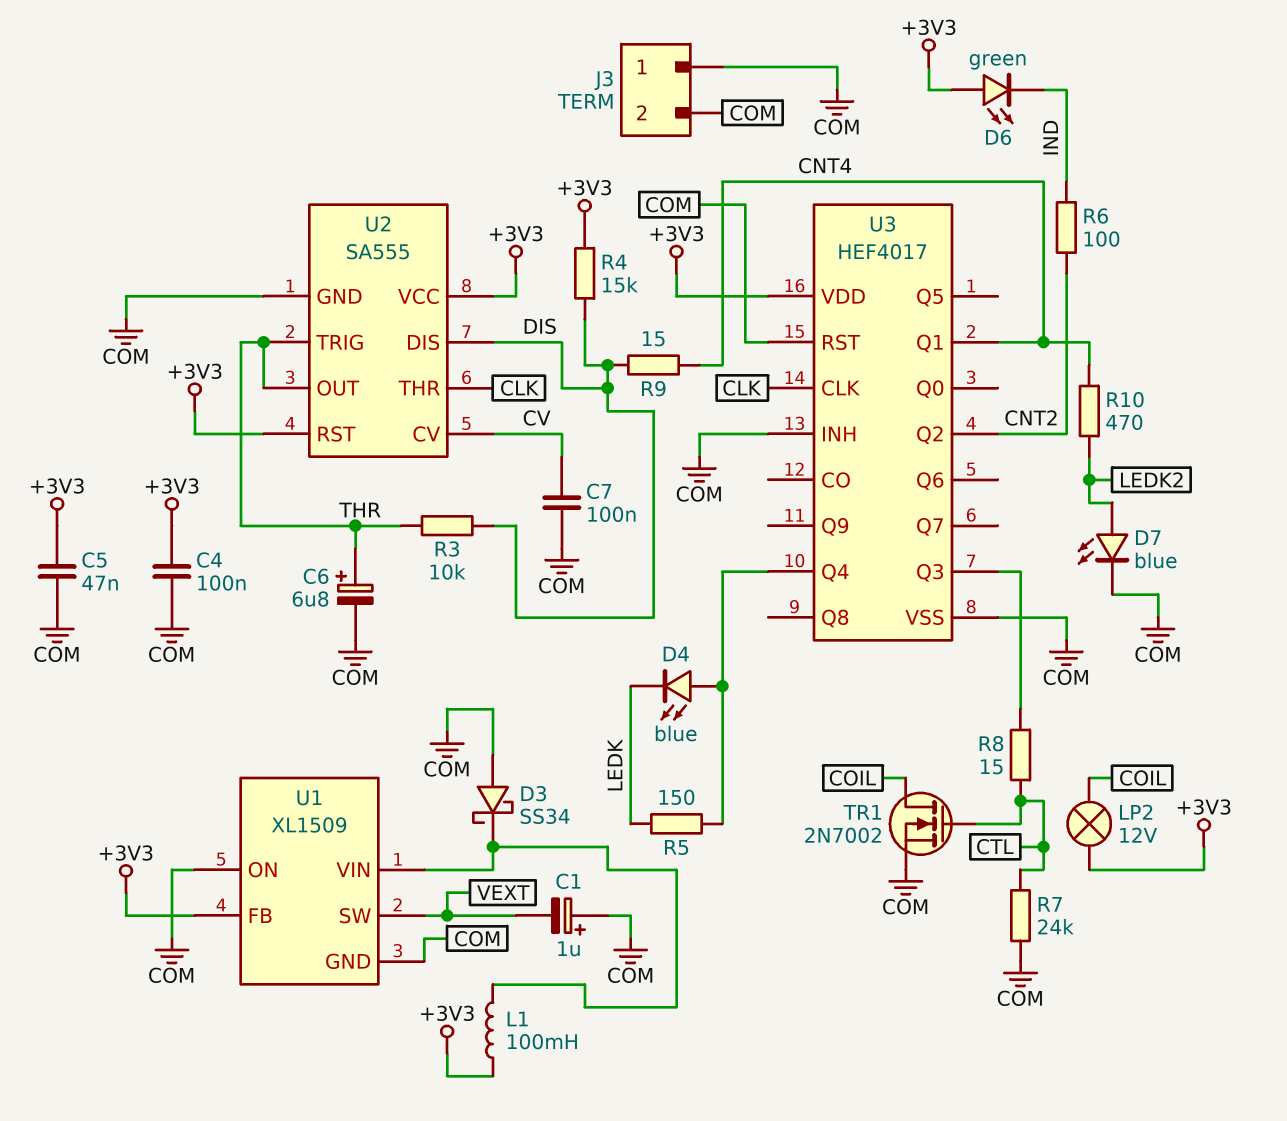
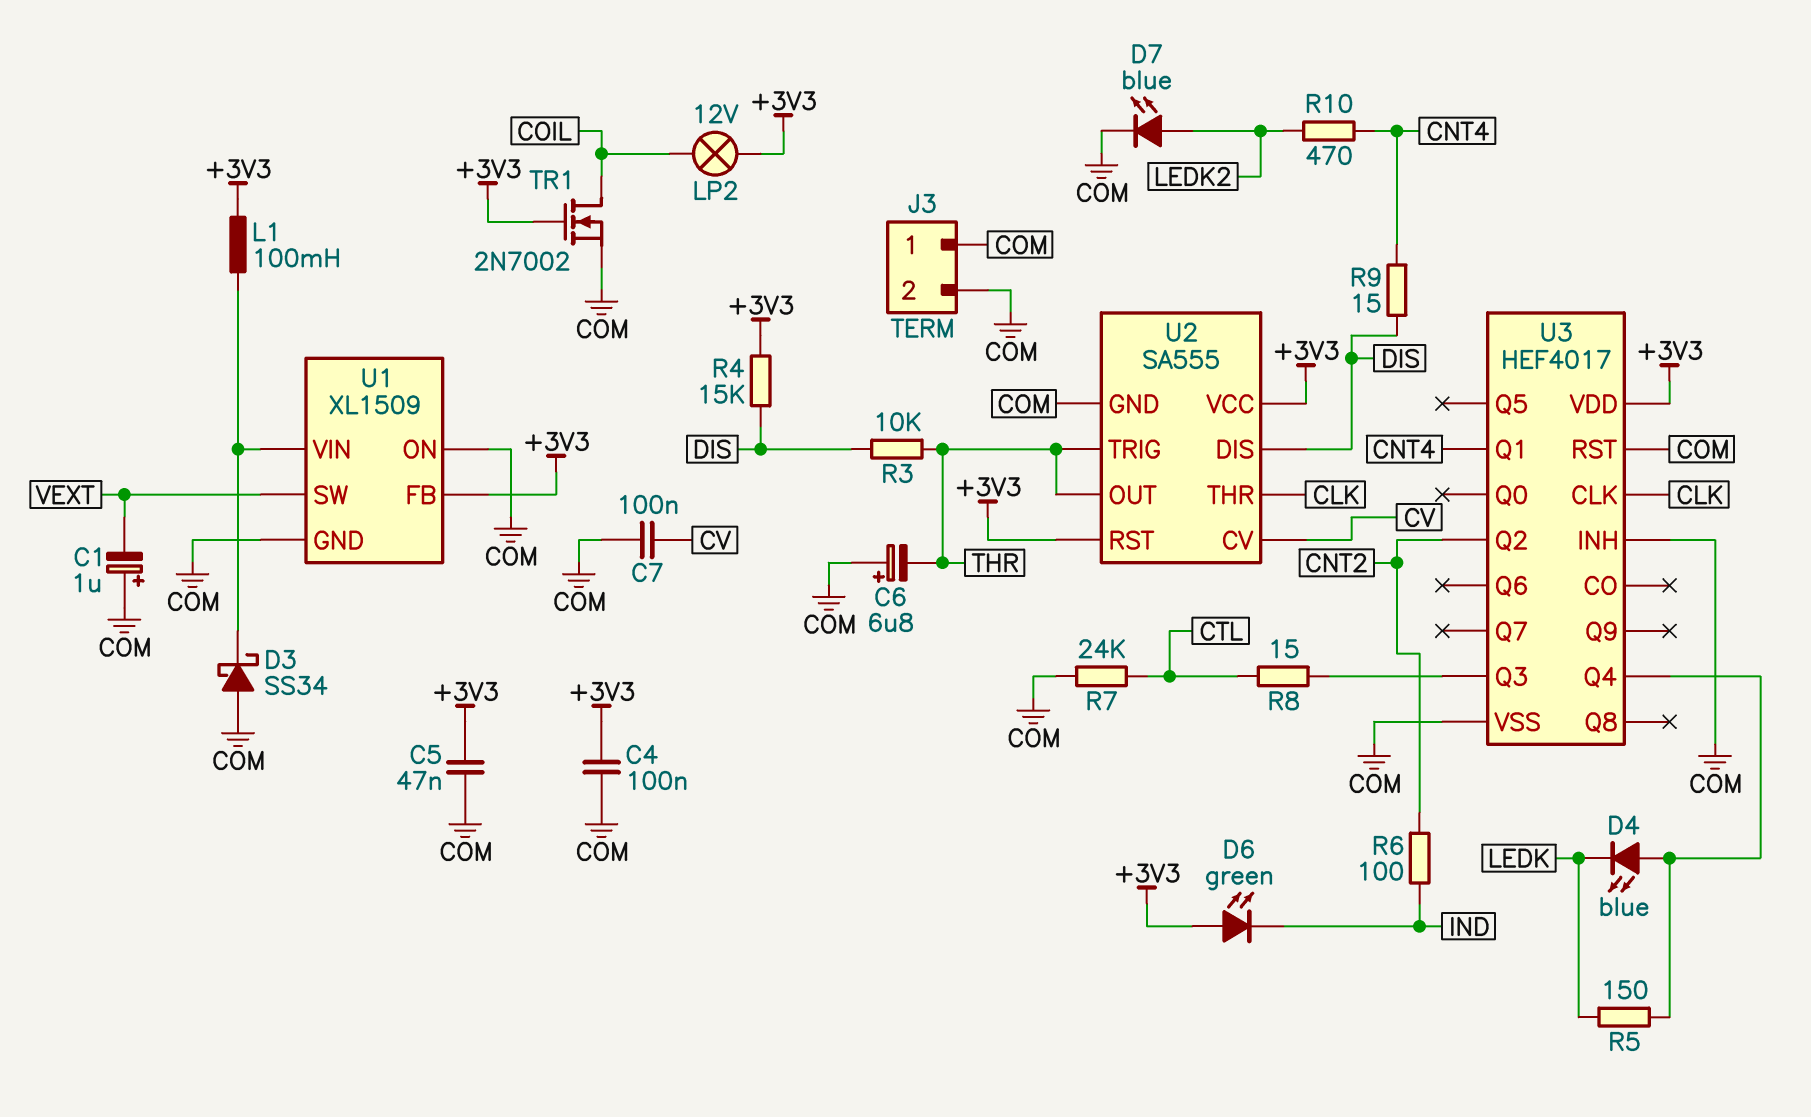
C6: 6.8uF (plus THR, minus COM) -> 6.8uF (plus COM, minus THR)
TR1: NMOS 2N7002 (G CTL, D COIL, S COM) -> NMOS 2N7002 (G +3V3, D COIL, S COM)

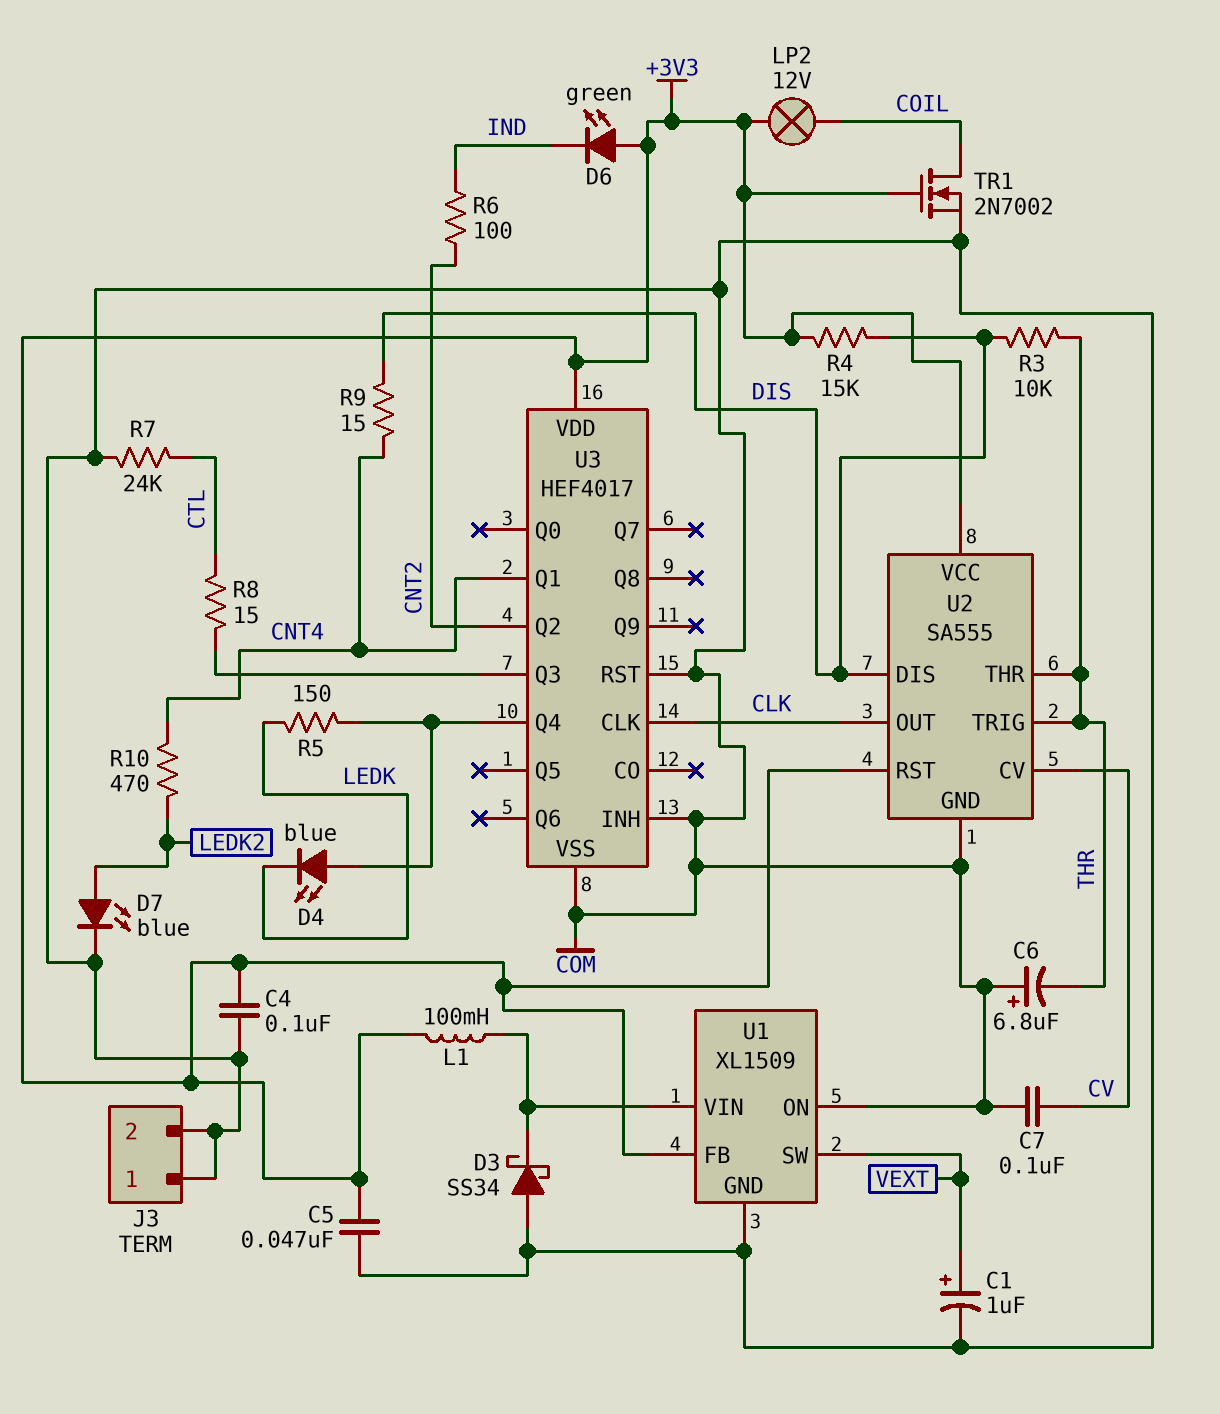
C1: 1uF (plus COM, minus VEXT) -> 1uF (plus VEXT, minus COM)
U2 pin OUT: THR -> CLK
U2 pin THR: CLK -> THR

